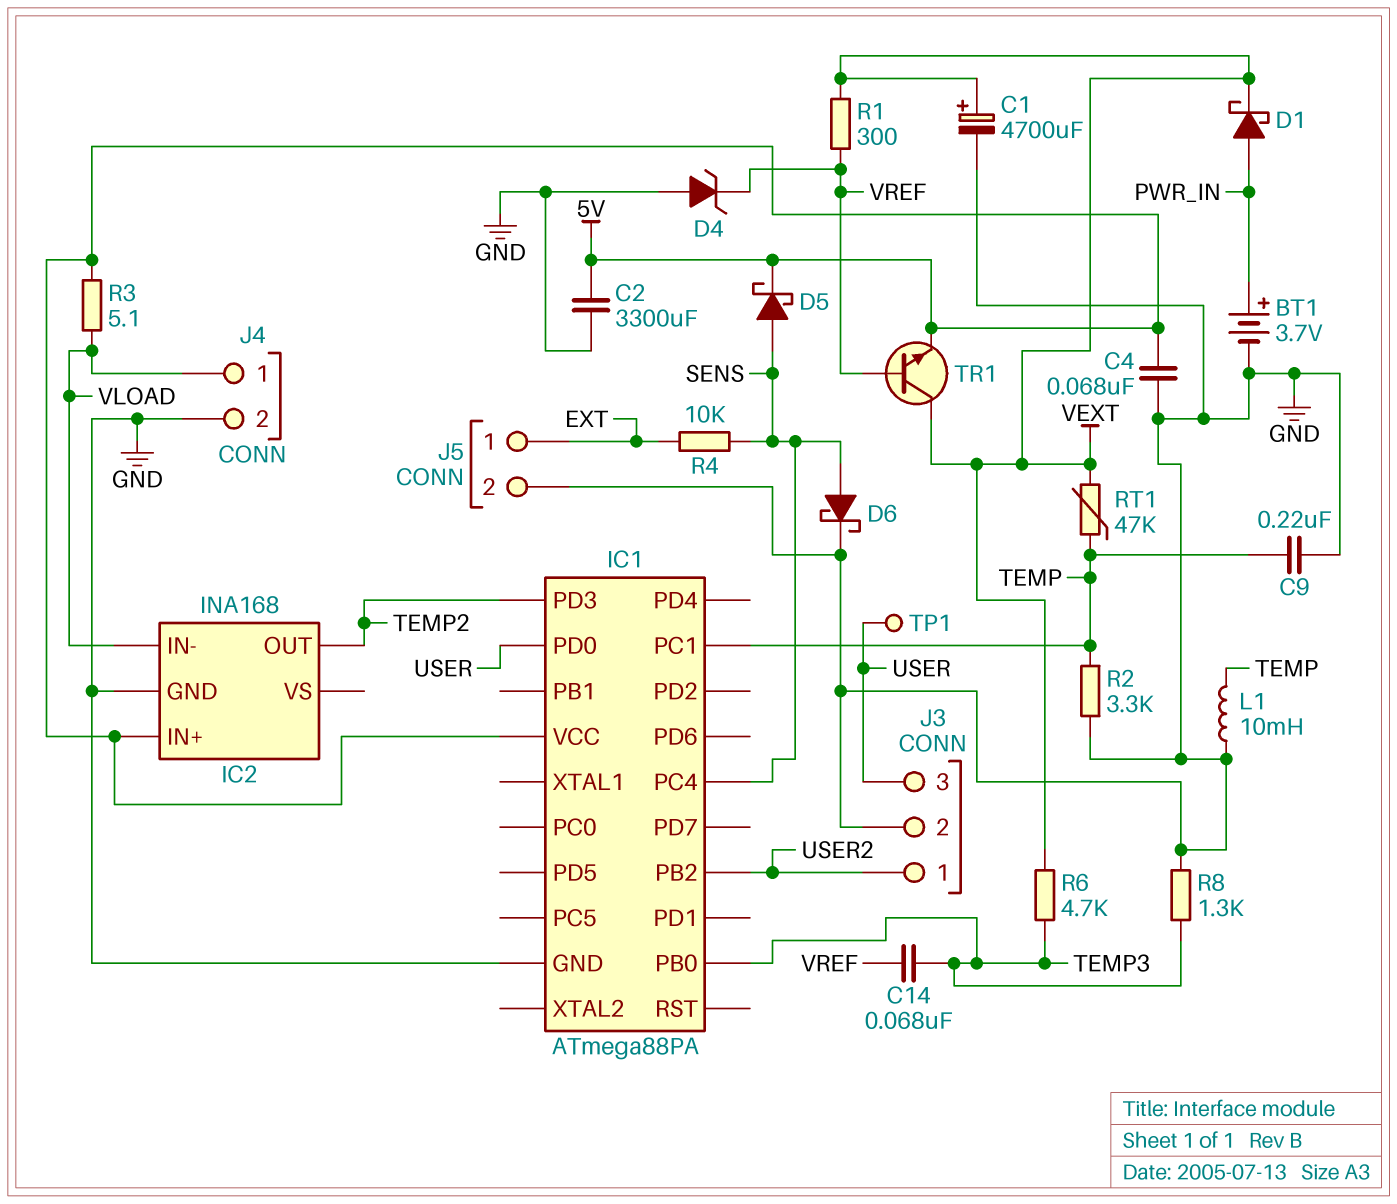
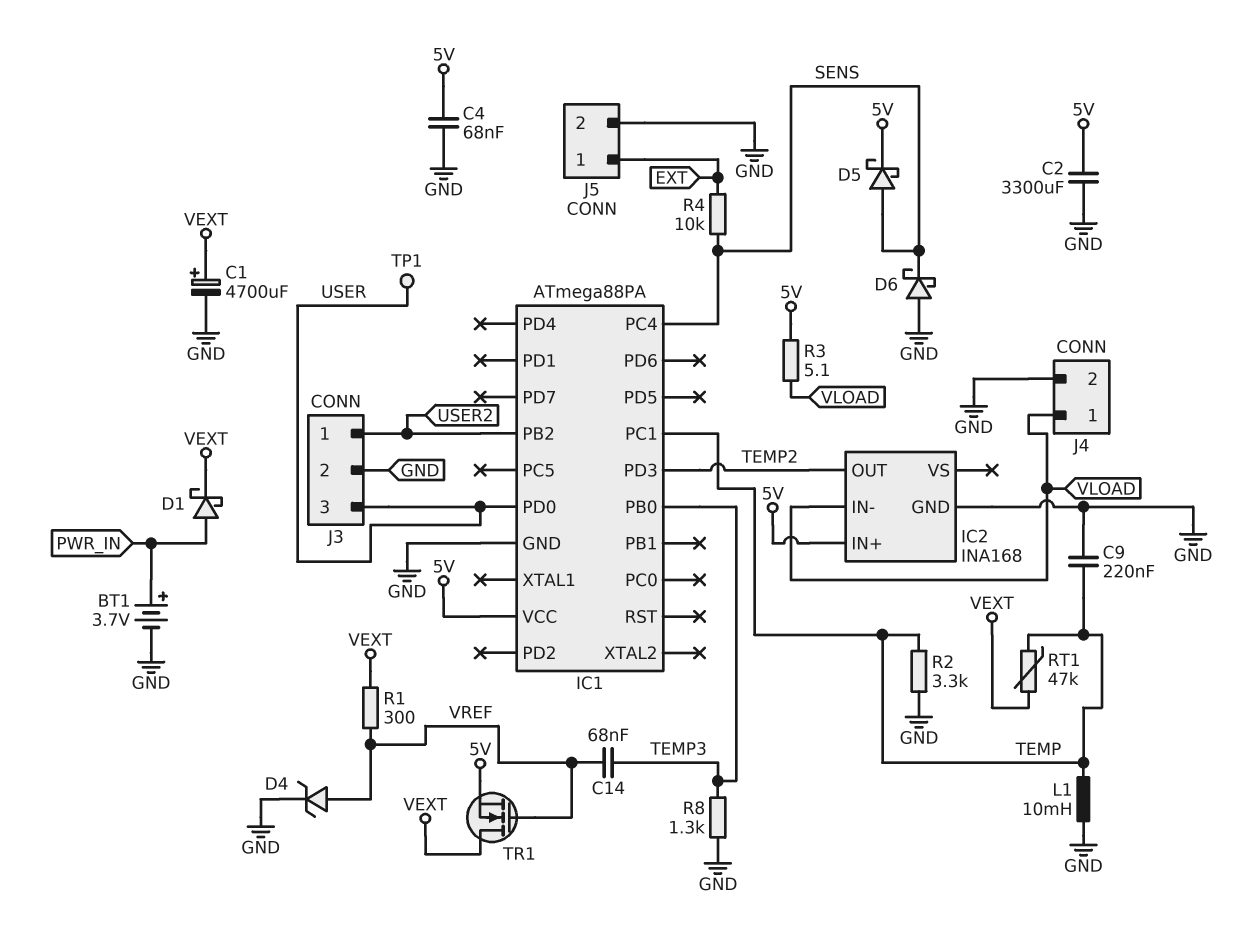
D4: zener (A GND, K VREF) -> zener (A VREF, K GND)
D6: schottky (A SENS, K GND) -> schottky (A GND, K SENS)
R6: 4.7k (TEMP3, VEXT) -> none
TR1: NPN (B VREF, C VEXT, E 5V) -> NMOS (G VREF, D VEXT, S 5V)

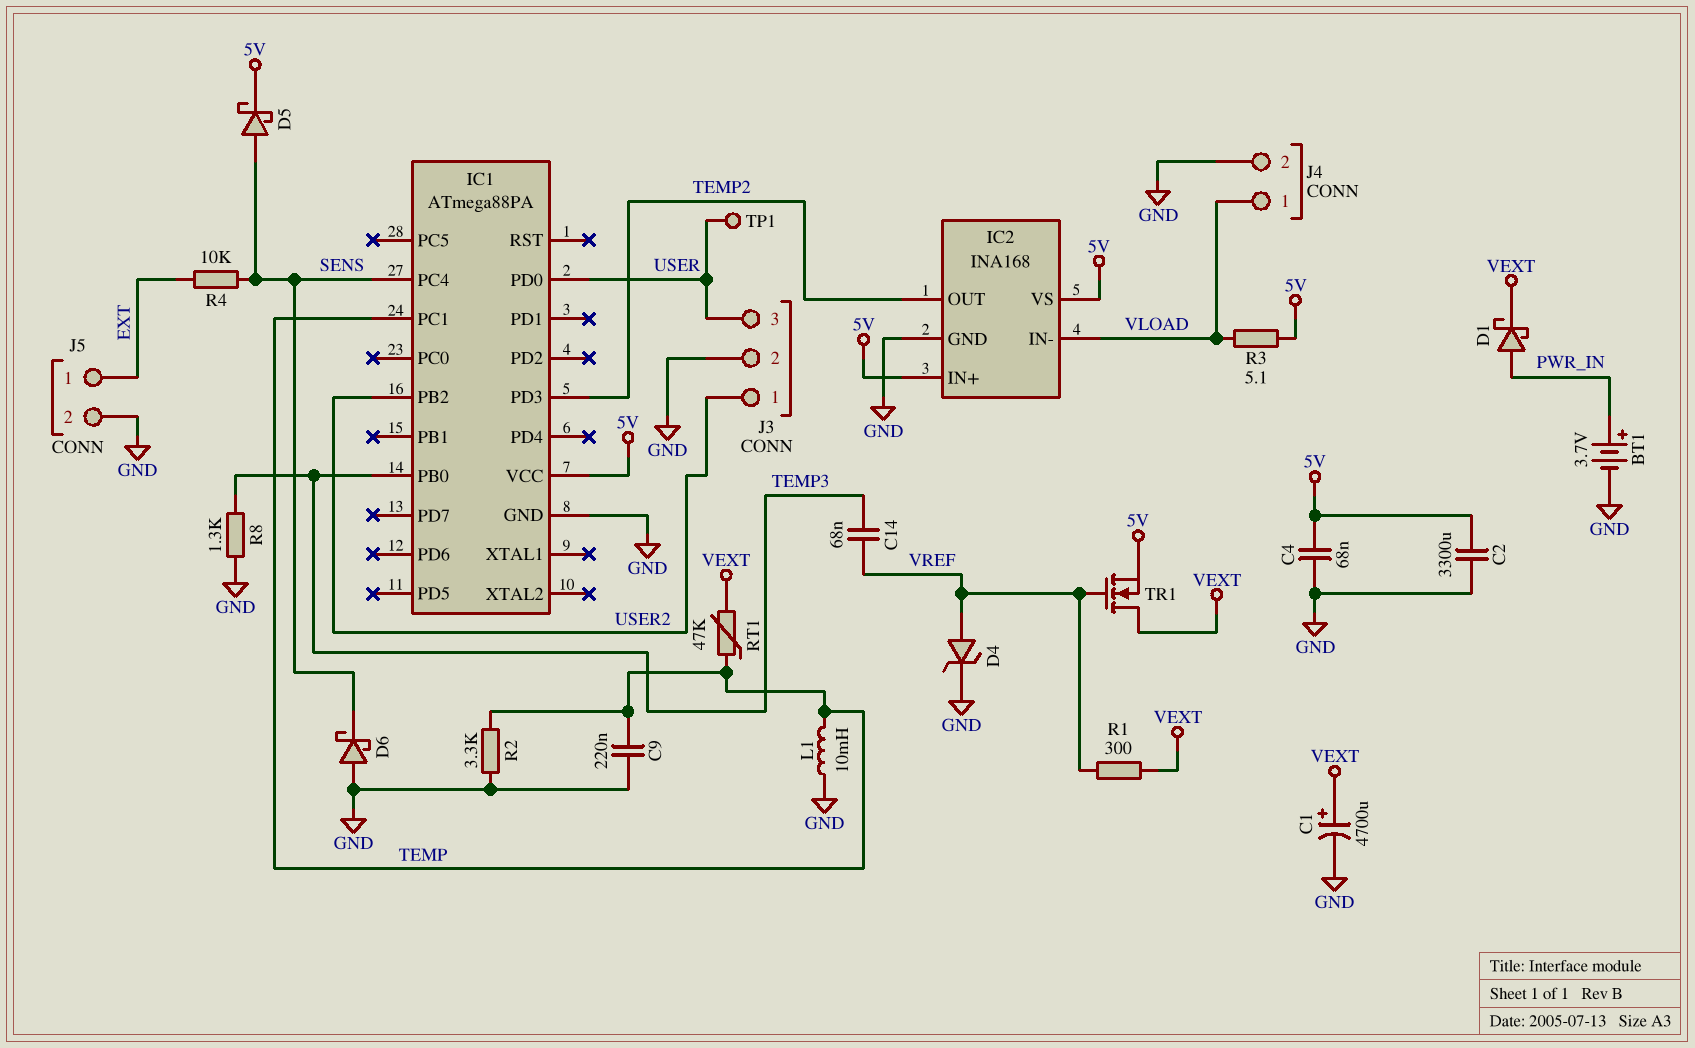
IC2 pin VS: none -> 5V

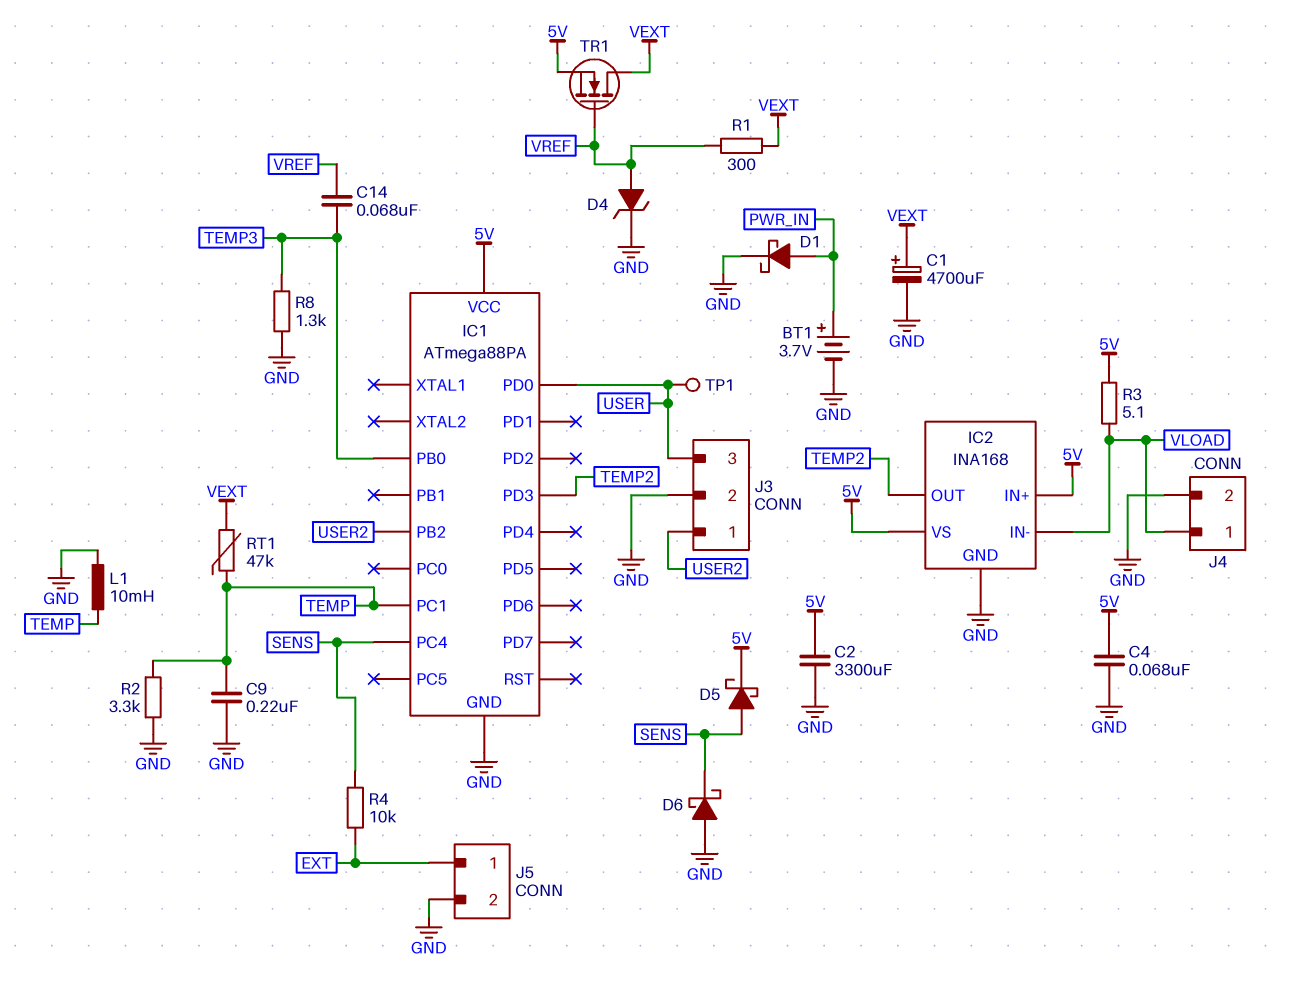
D1: schottky (A PWR_IN, K VEXT) -> schottky (A PWR_IN, K GND)

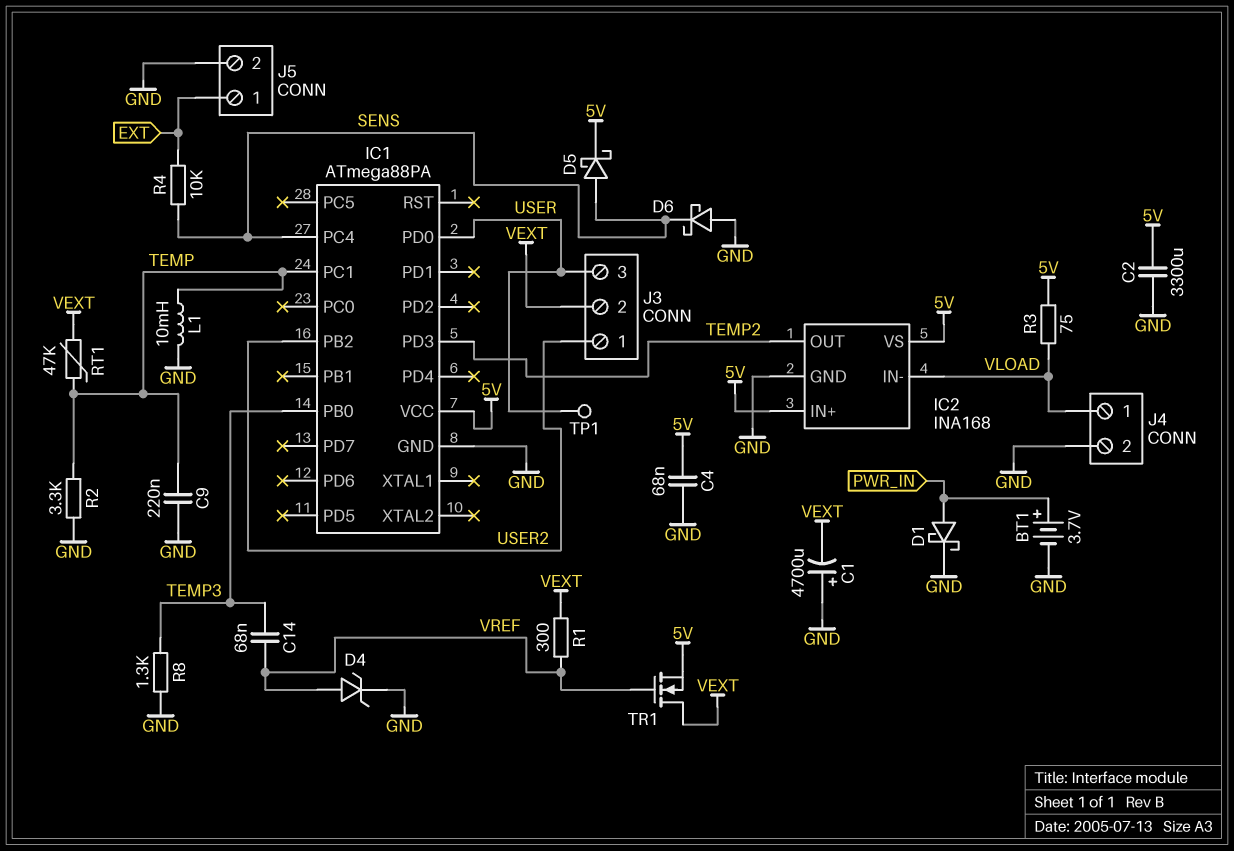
C1: 4700uF (plus VEXT, minus GND) -> 4700uF (plus GND, minus VEXT)
J3 pin 2: GND -> VEXT
R3: 5.1 (5V, VLOAD) -> 75 (5V, VLOAD)

